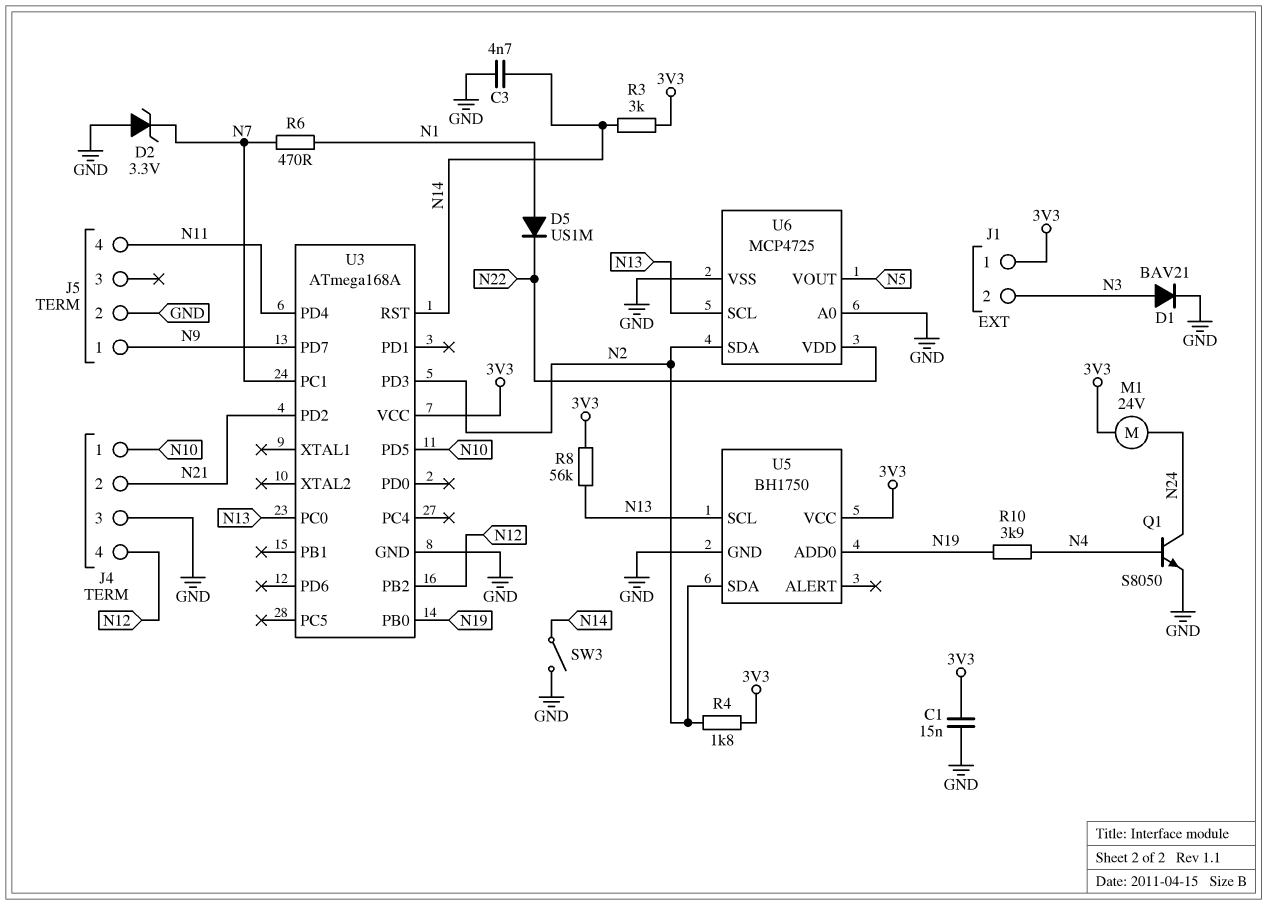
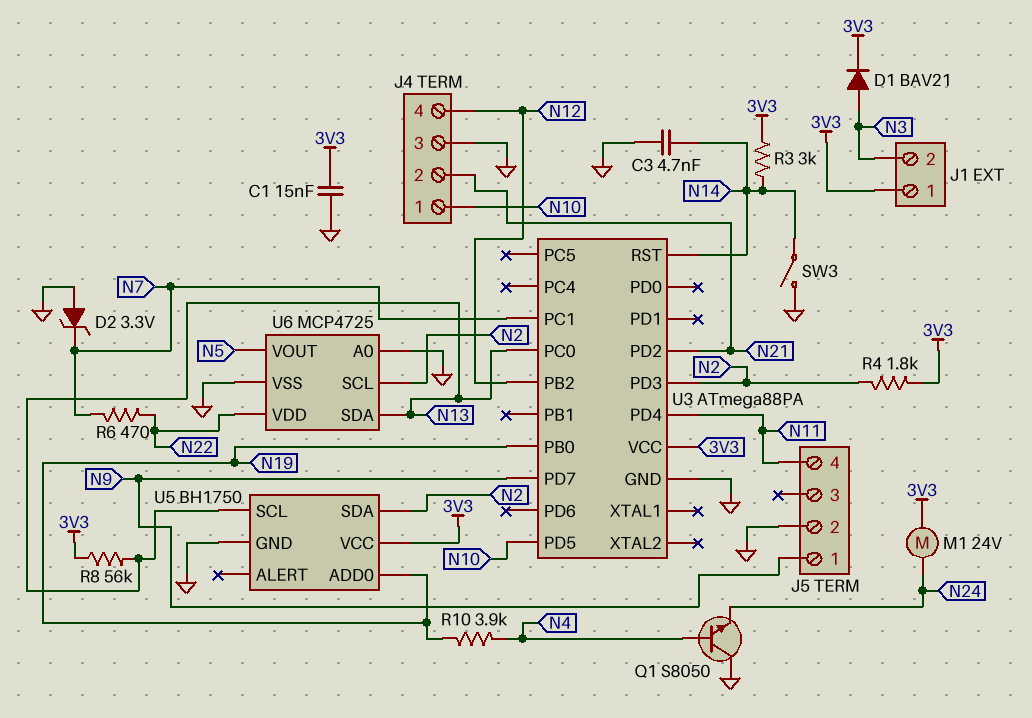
D1: diode BAV21 (A N3, K GND) -> diode BAV21 (A N3, K 3V3)
D5: diode US1M (A N1, K N22) -> none
Q1: NPN S8050 (B N4, C N24, E GND) -> NPN S8050 (B N4, C GND, E N24)
R6: 470 (N1, N7) -> 470 (N7, N22)
U3: ATmega168A -> ATmega88PA
U6 pin SCL: N13 -> N2
U6 pin SDA: N2 -> N13

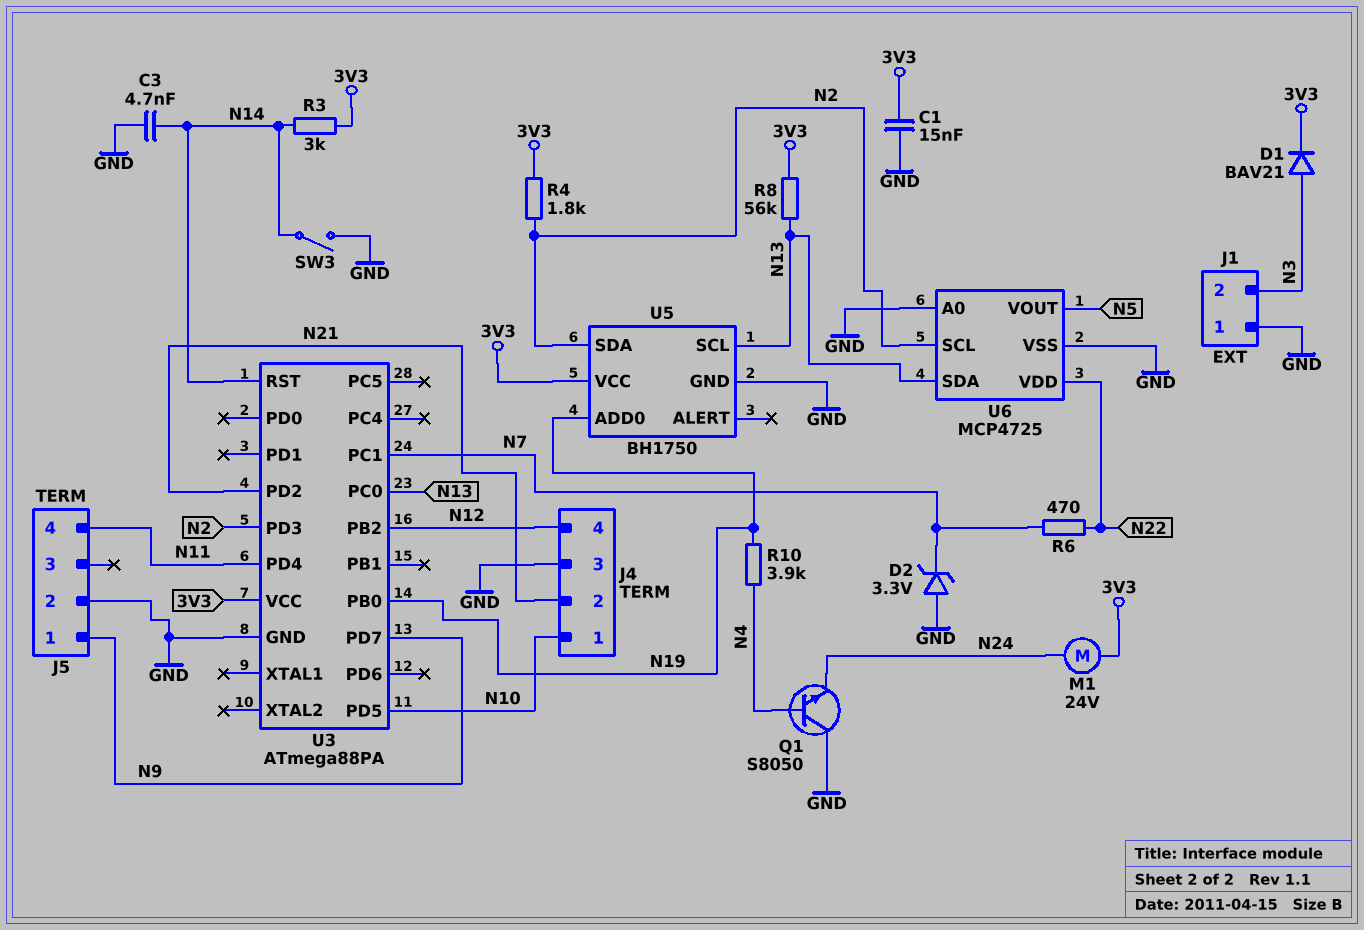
J1 pin 1: 3V3 -> GND

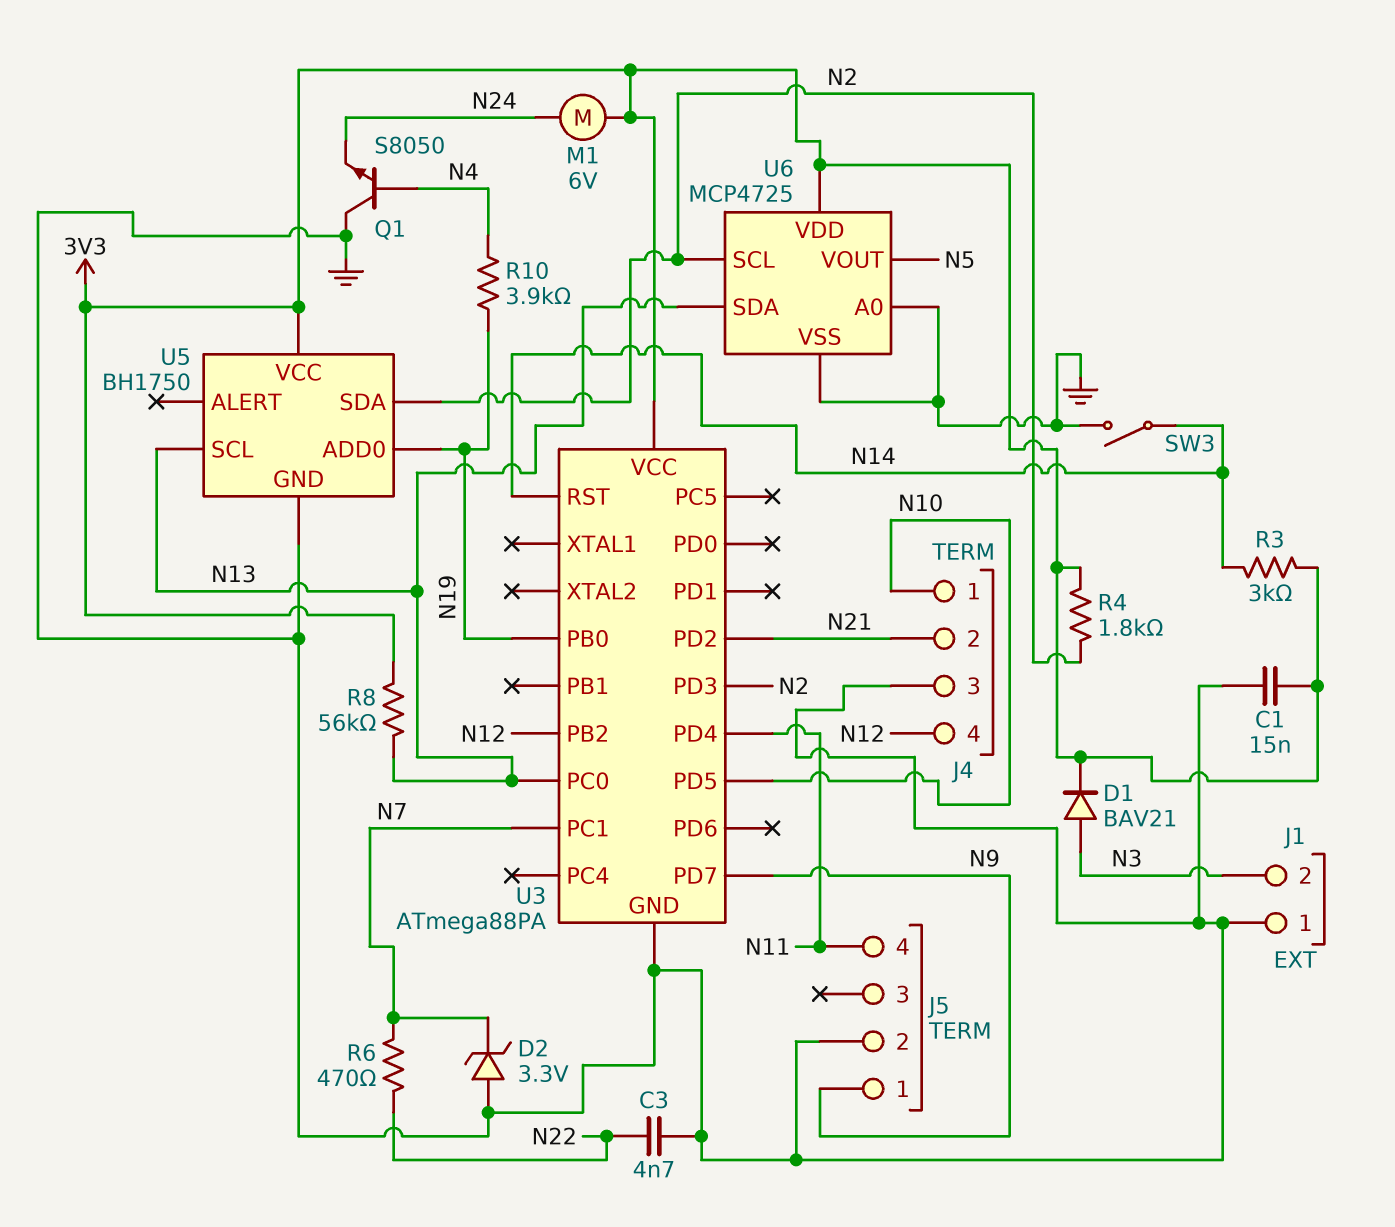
C3: 4.7nF (GND, N14) -> 4.7nF (GND, N22)
M1: motor 24V (3V3, N24) -> motor 6V (3V3, N24)
U6 pin VDD: N22 -> 3V3

